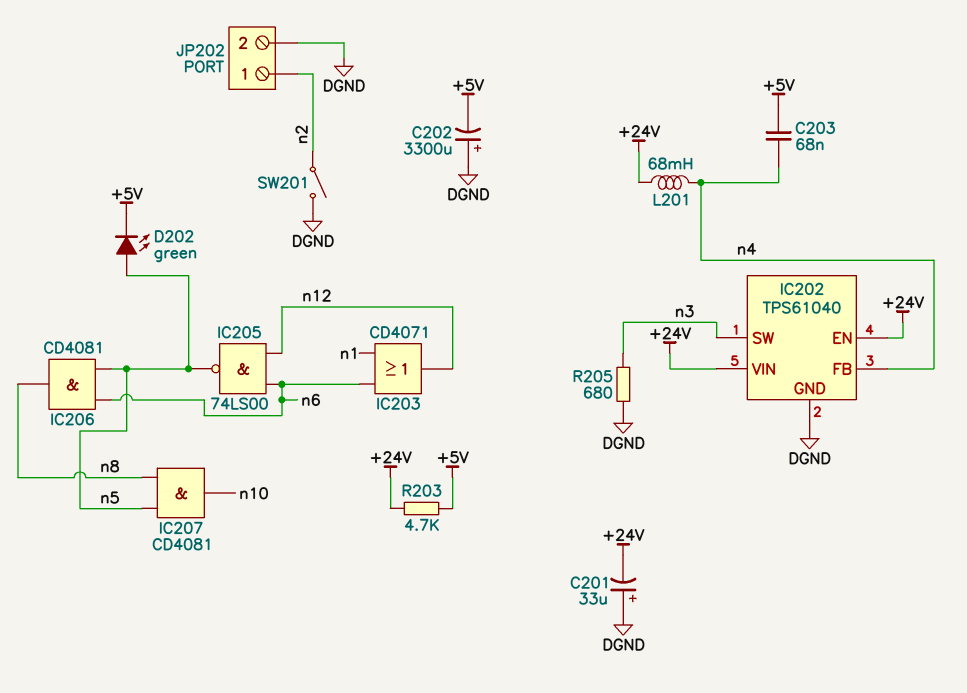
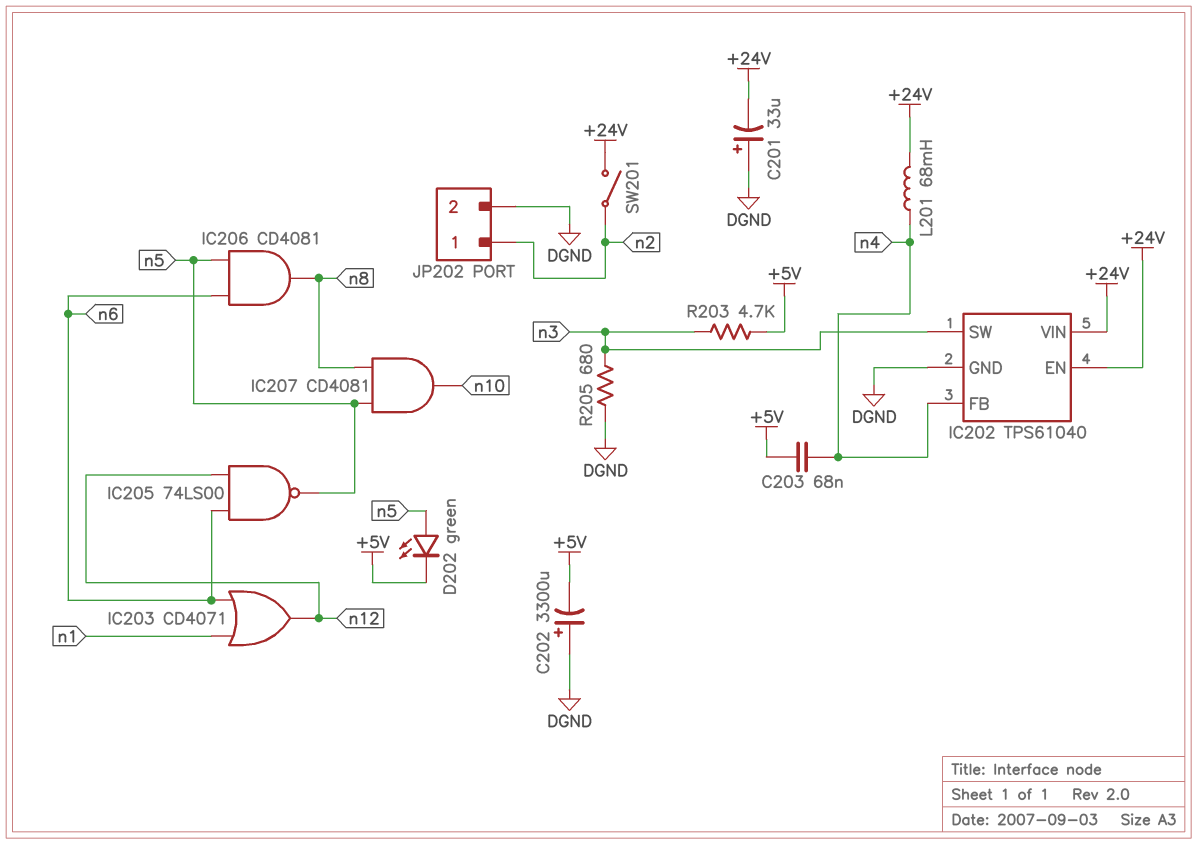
R203: 4.7k (+5V, +24V) -> 4.7k (+5V, n3)
SW201: switch (DGND, n2) -> switch (+24V, n2)

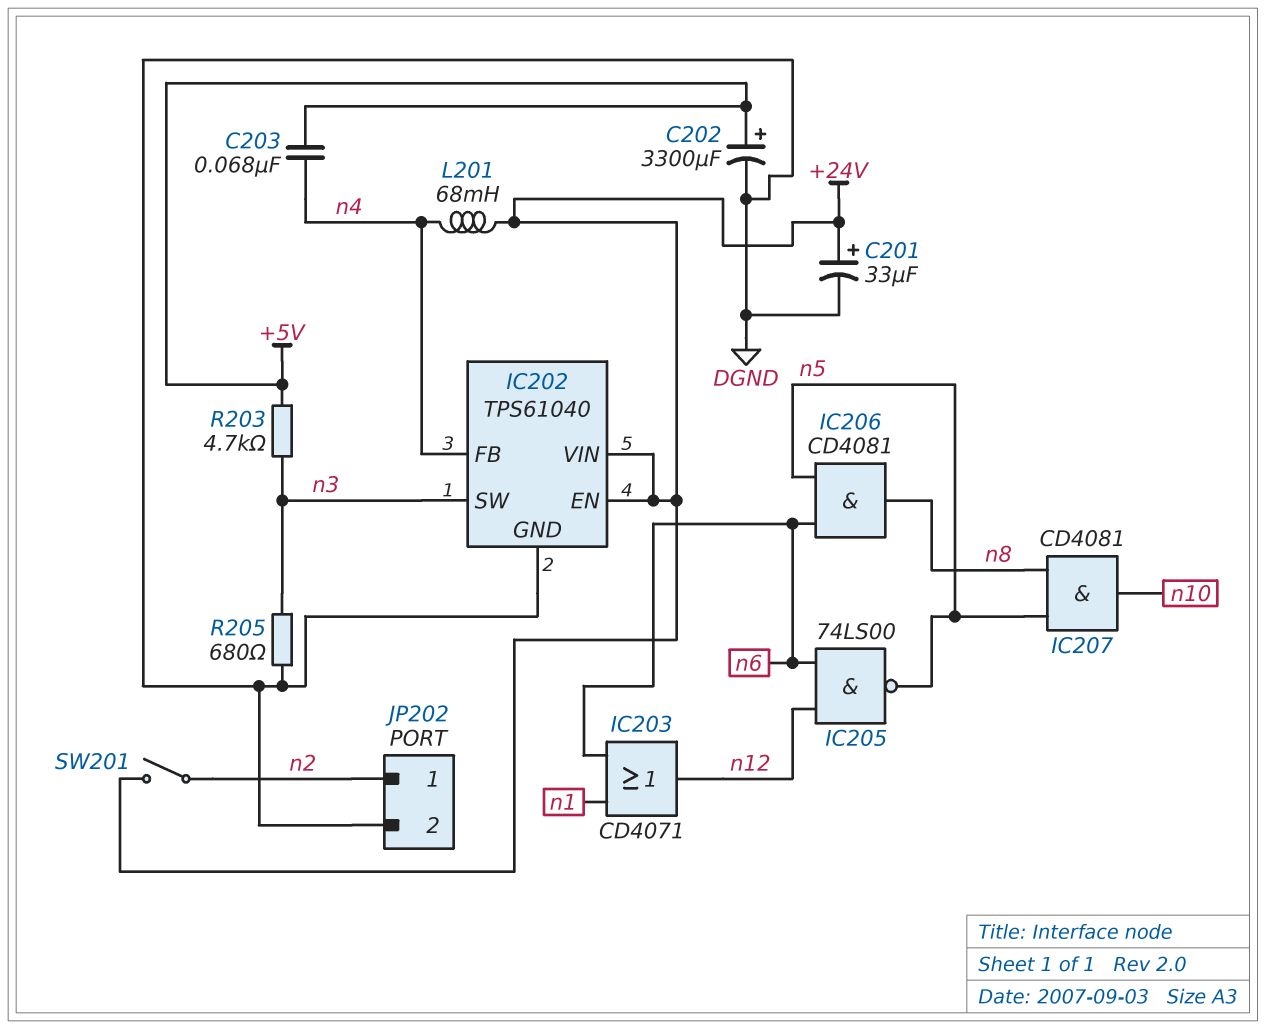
C201: 33uF (plus DGND, minus +24V) -> 33uF (plus +24V, minus DGND)
C202: 3300uF (plus DGND, minus +5V) -> 3300uF (plus +5V, minus DGND)
D202: LED green (A n5, K +5V) -> none

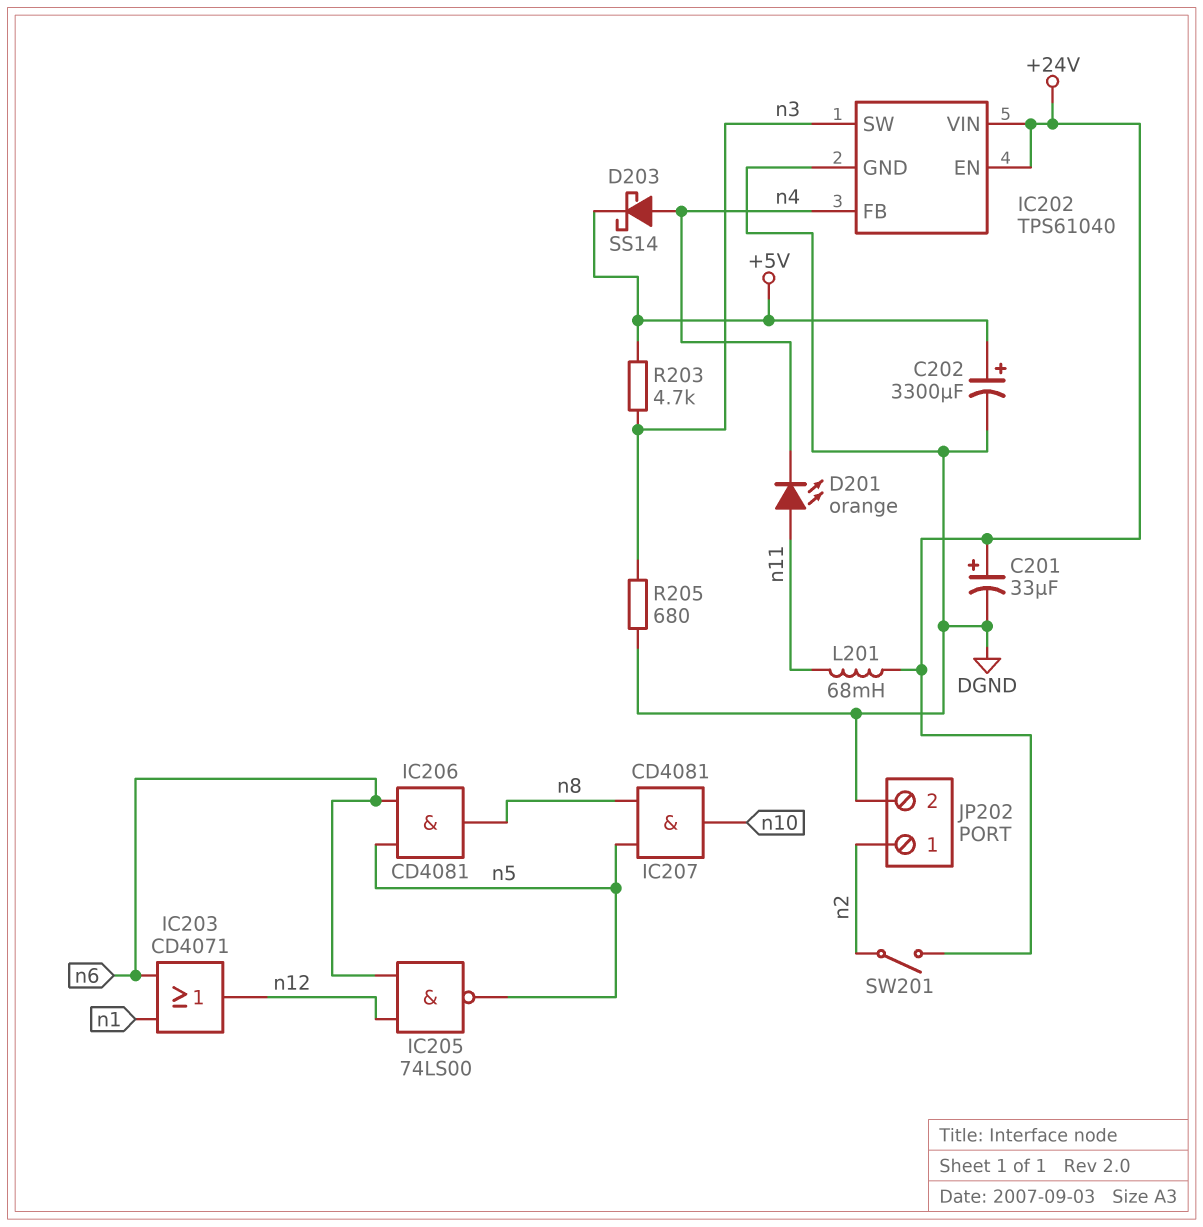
C203: 68nF (+5V, n4) -> none
D201: none -> LED orange (A n11, K n4)
D203: none -> schottky SS14 (A n4, K +5V)
L201: 68mH (+24V, n4) -> 68mH (+24V, n11)

